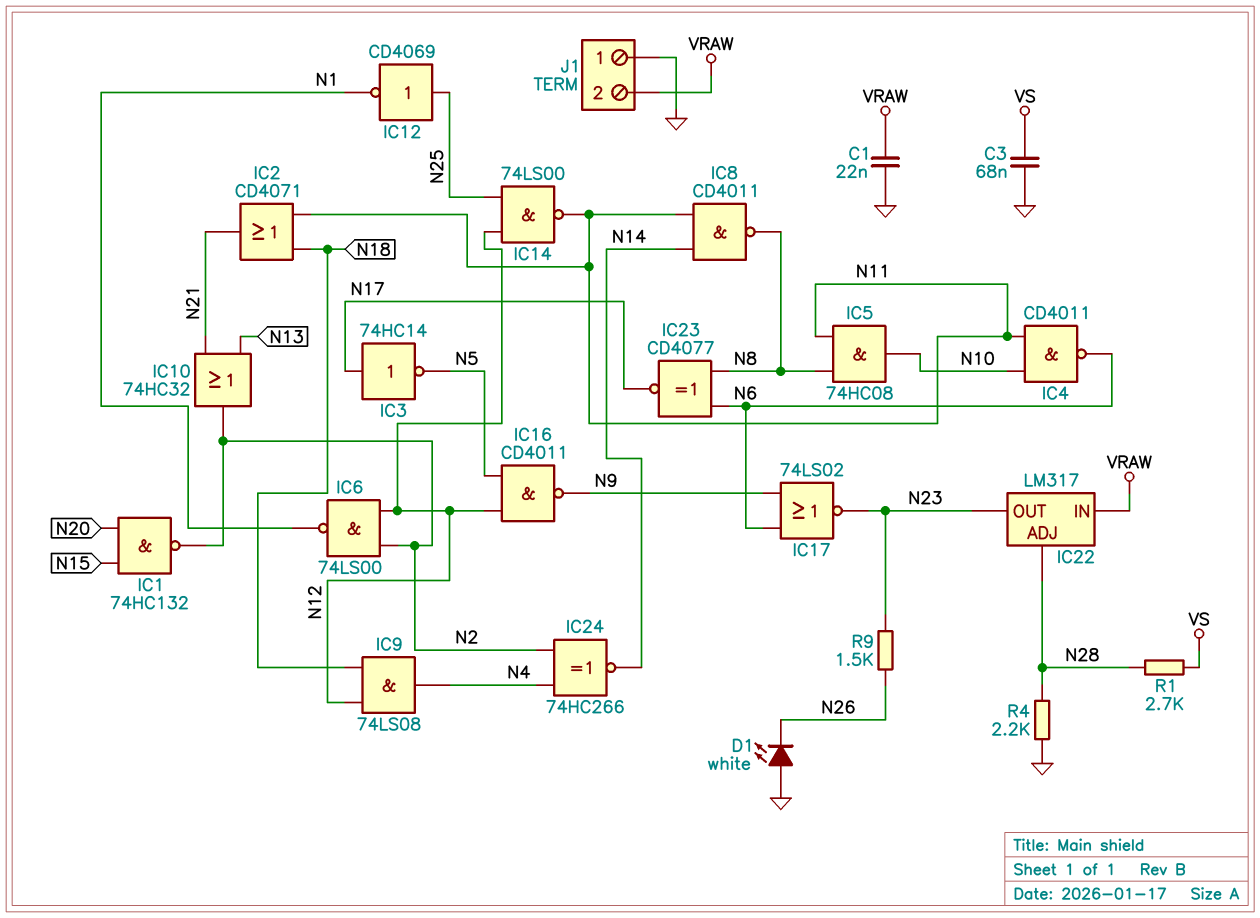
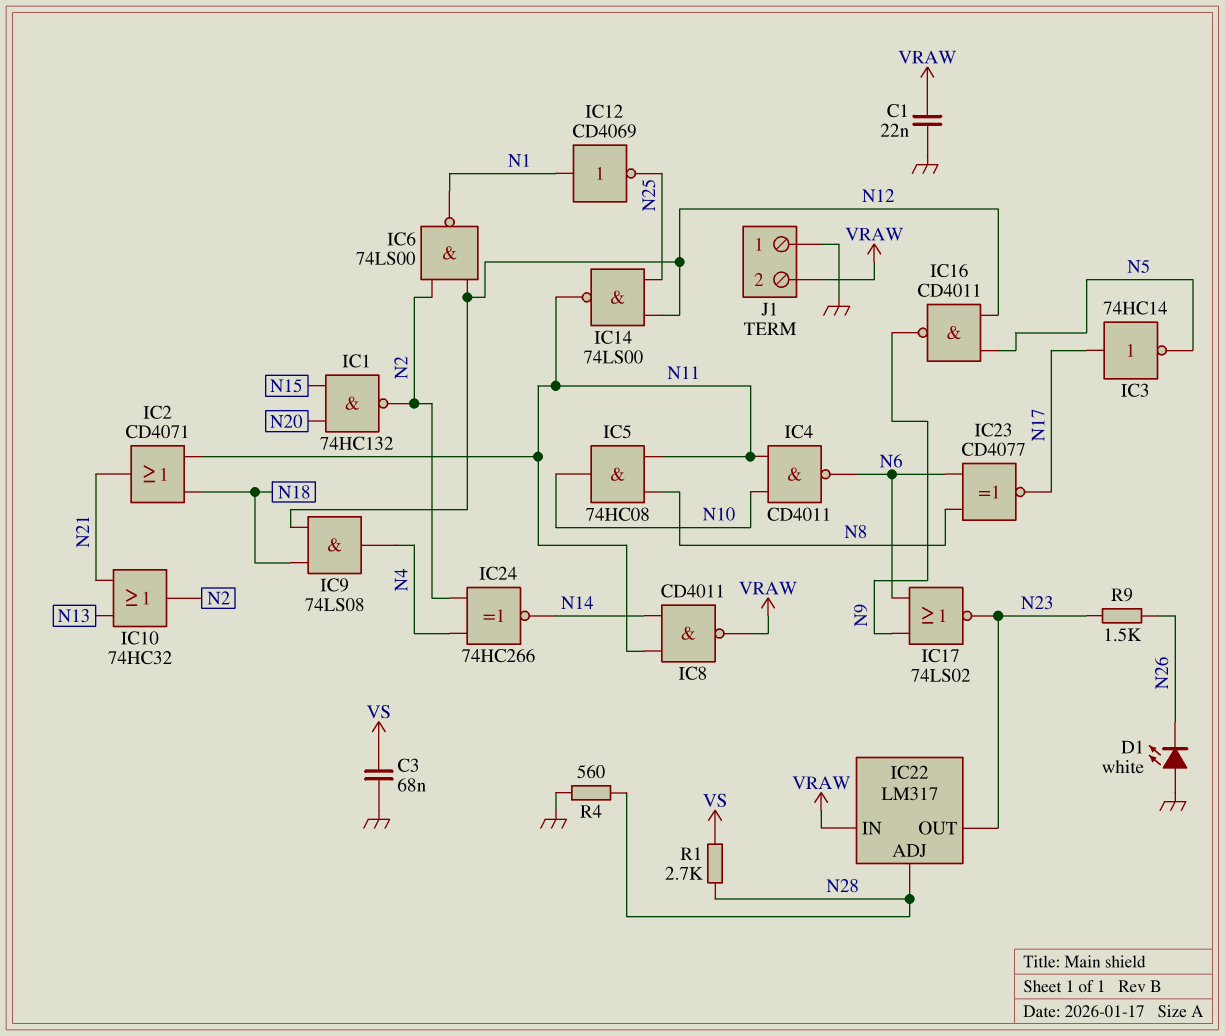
IC8: NAND CD4011 (in N11, in N14, out N8) -> NAND CD4011 (in N11, in N14, out VRAW)
IC12: NOT CD4069 (in N25, out N1) -> NOT CD4069 (in N1, out N25)
R4: 2.2k (GND, N28) -> 560 (GND, N28)

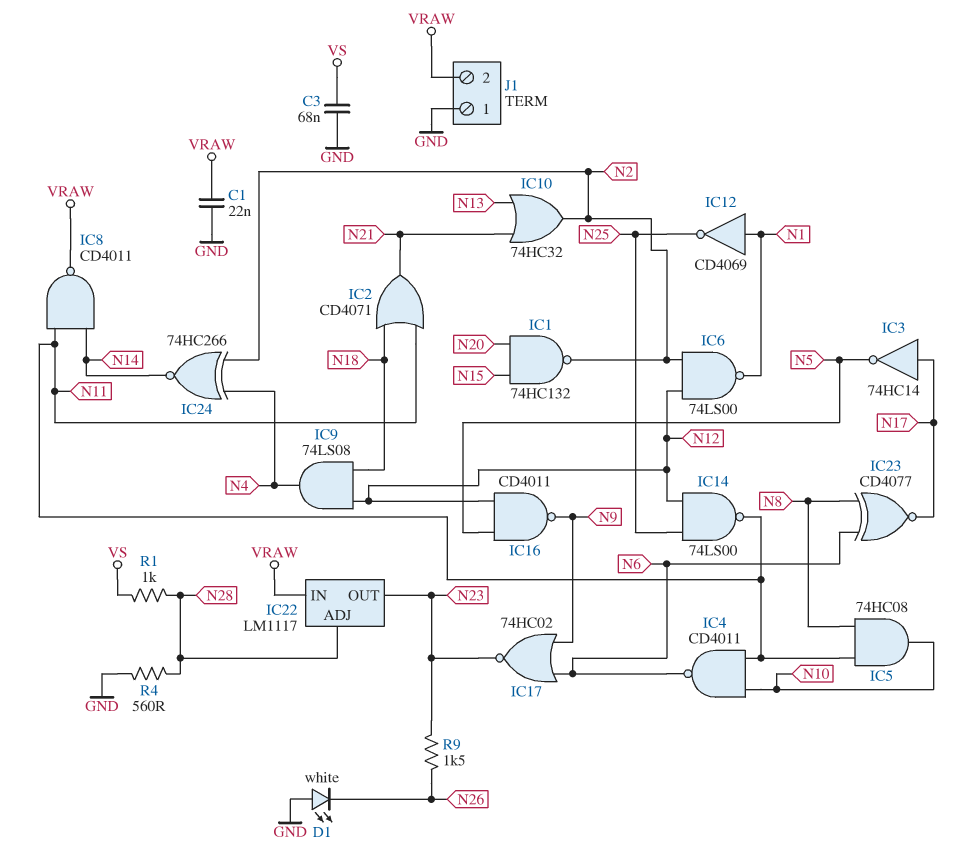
IC17: NOR 74LS02 (in N6, in N9, out N23) -> NOR 74HC02 (in N6, in N9, out N23)
IC22: LM317 -> LM1117
R1: 2.7k (N28, VS) -> 1k (N28, VS)

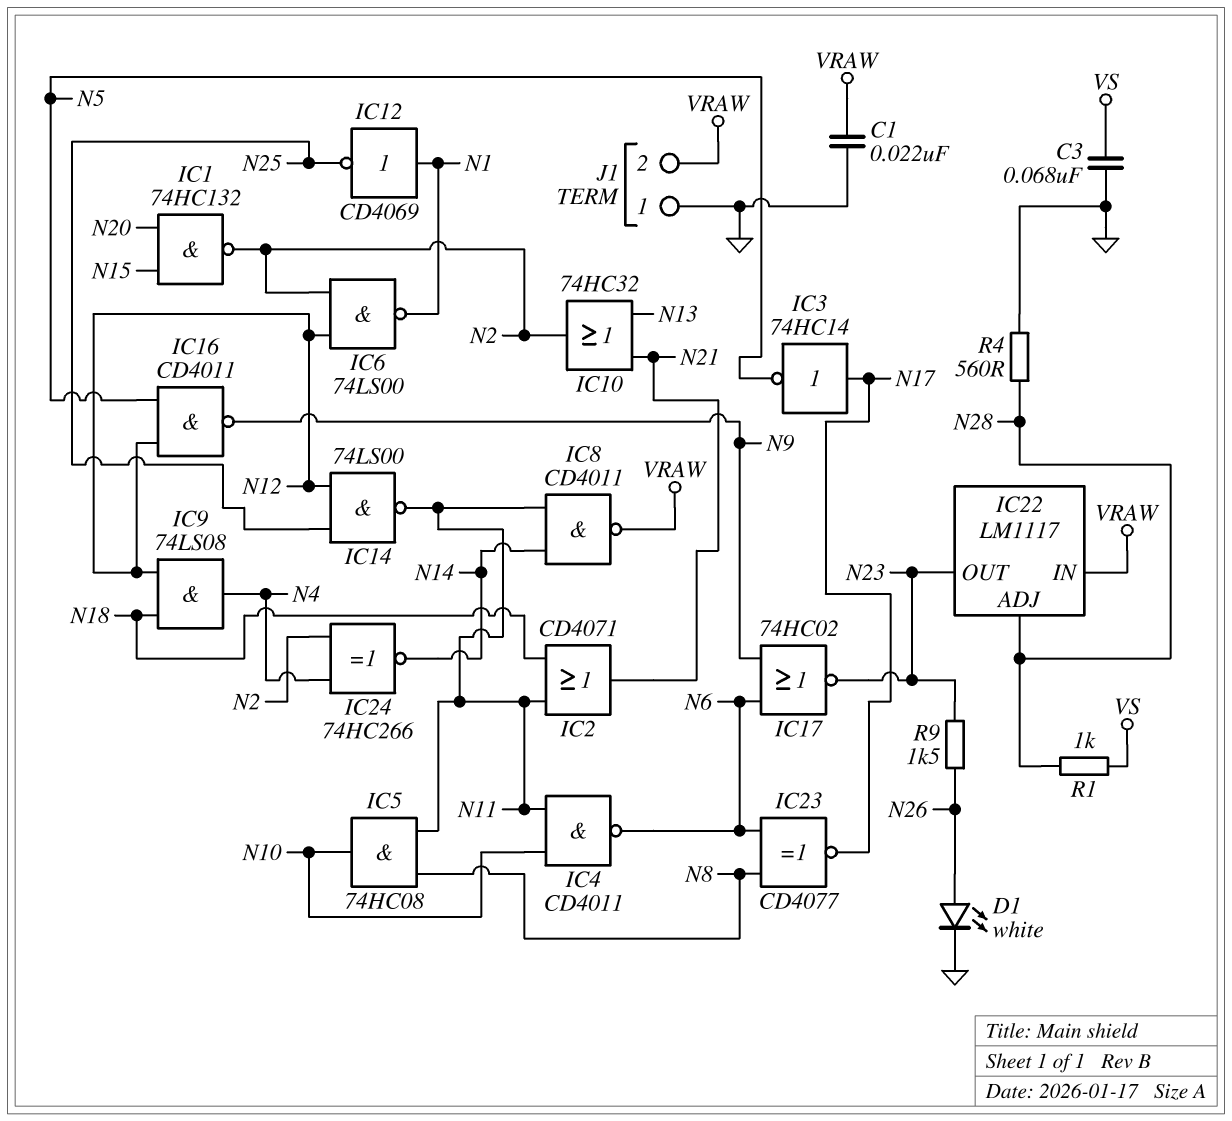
D1: LED white (A GND, K N26) -> LED white (A N26, K GND)

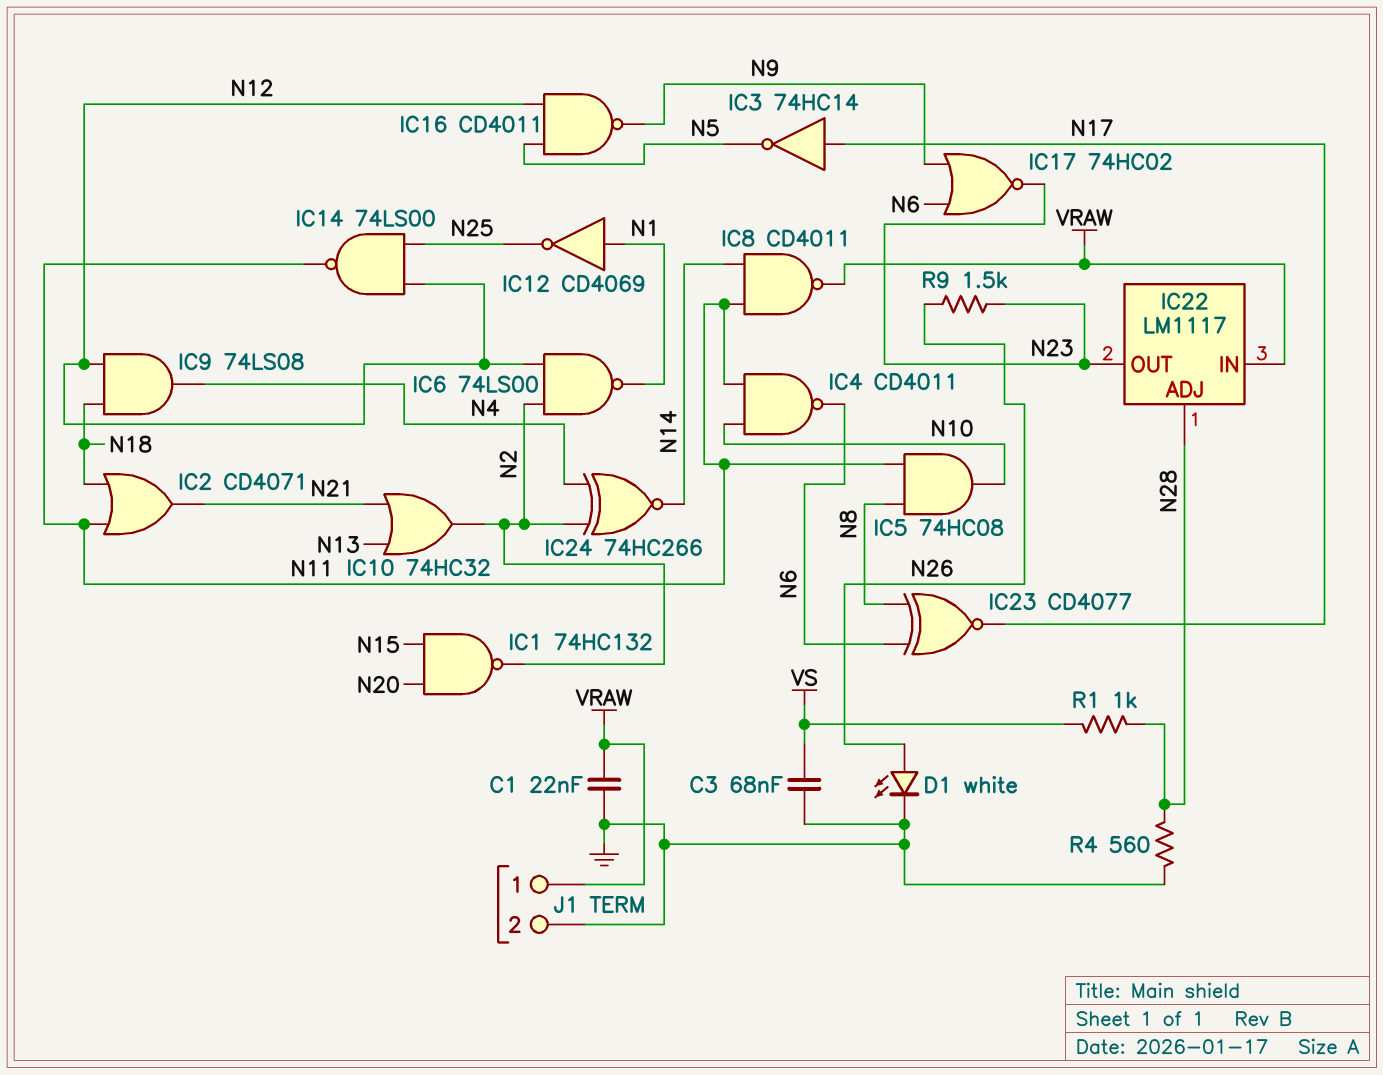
J1 pin 1: GND -> VRAW
J1 pin 2: VRAW -> GND

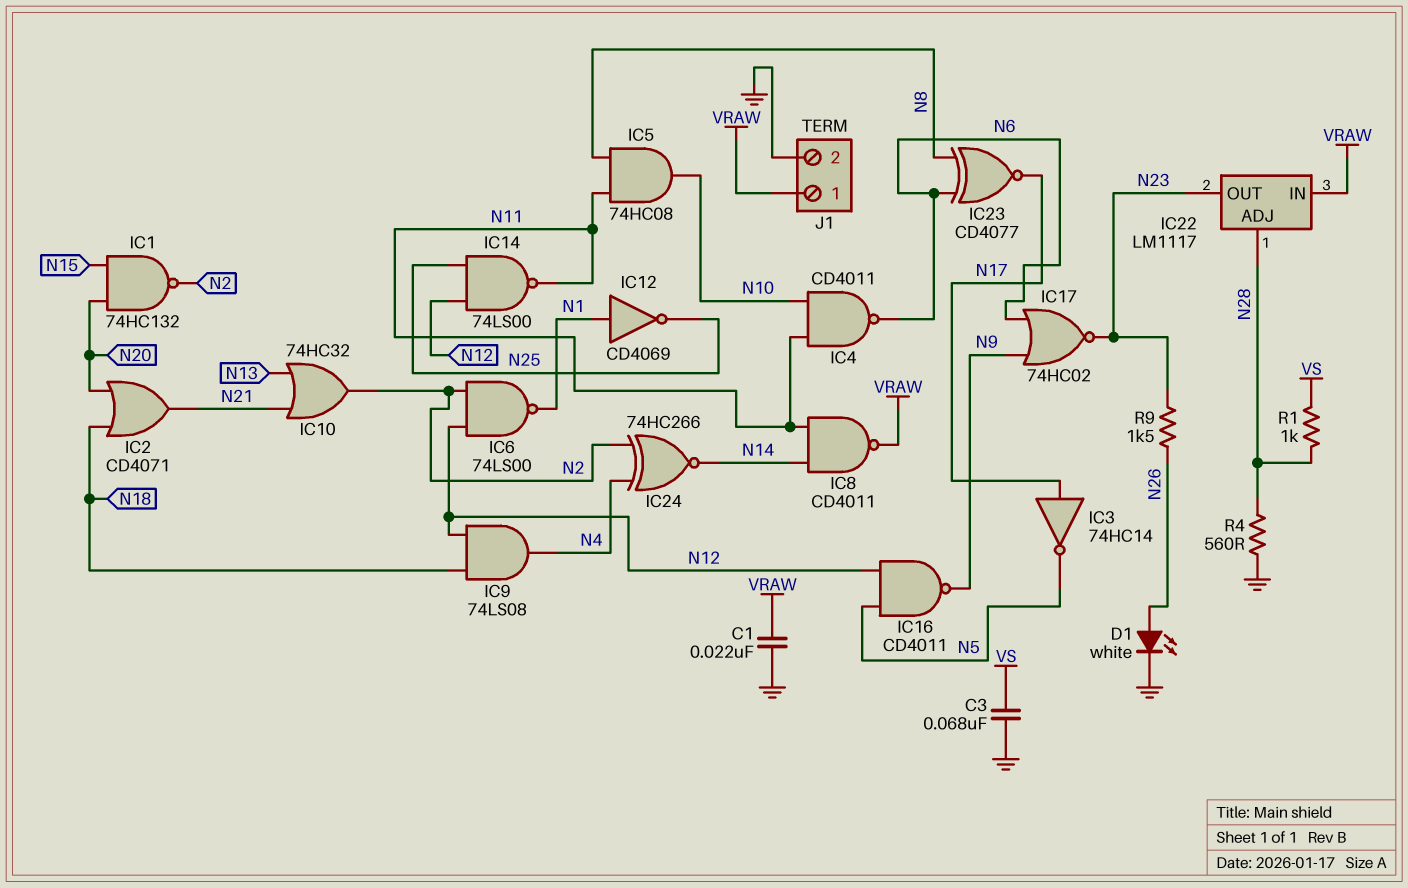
IC2: OR CD4071 (in N11, in N18, out N21) -> OR CD4071 (in N18, in N20, out N21)

